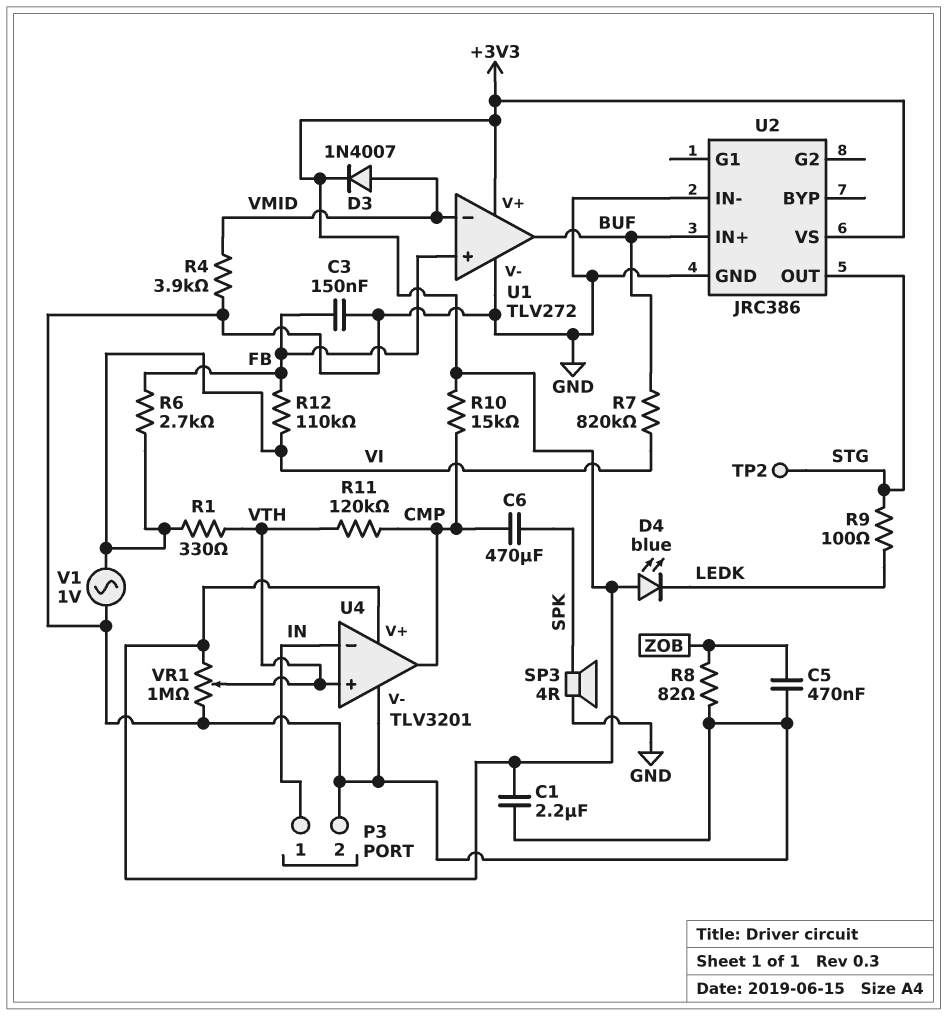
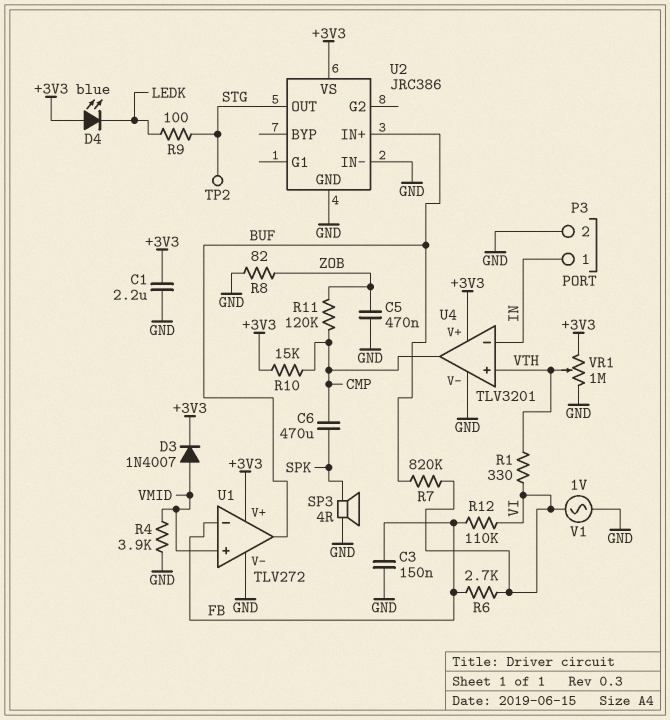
R11: 120k (CMP, VTH) -> 120k (CMP, ZOB)
U1 pin in+: FB -> VMID
U1 pin in-: VMID -> FB

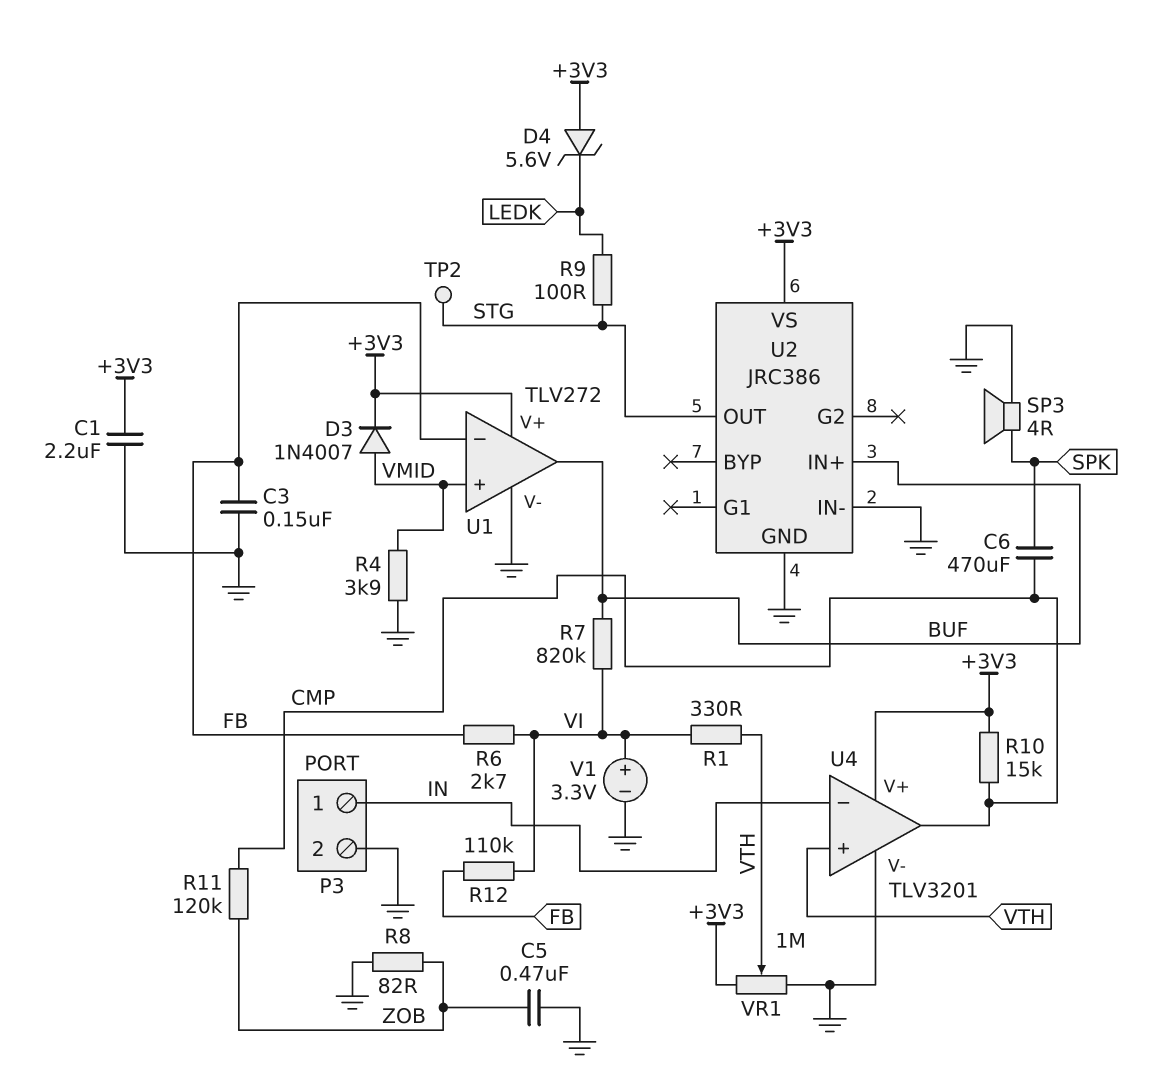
D4: LED blue (A +3V3, K LEDK) -> zener 5.6V (A +3V3, K LEDK)
V1: AC 1V (GND, VI) -> 3.3V (plus VI, minus GND)

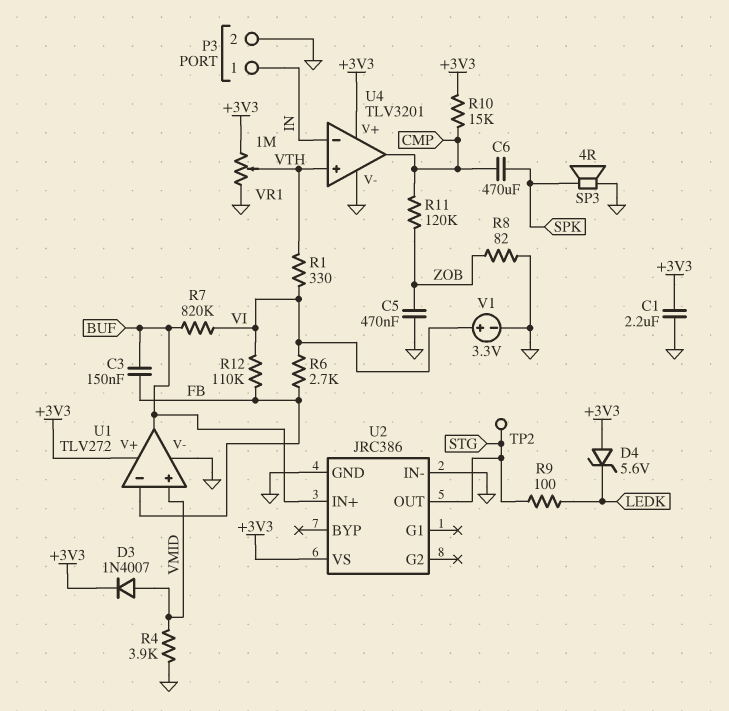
C3: 150nF (FB, GND) -> 150nF (BUF, FB)

